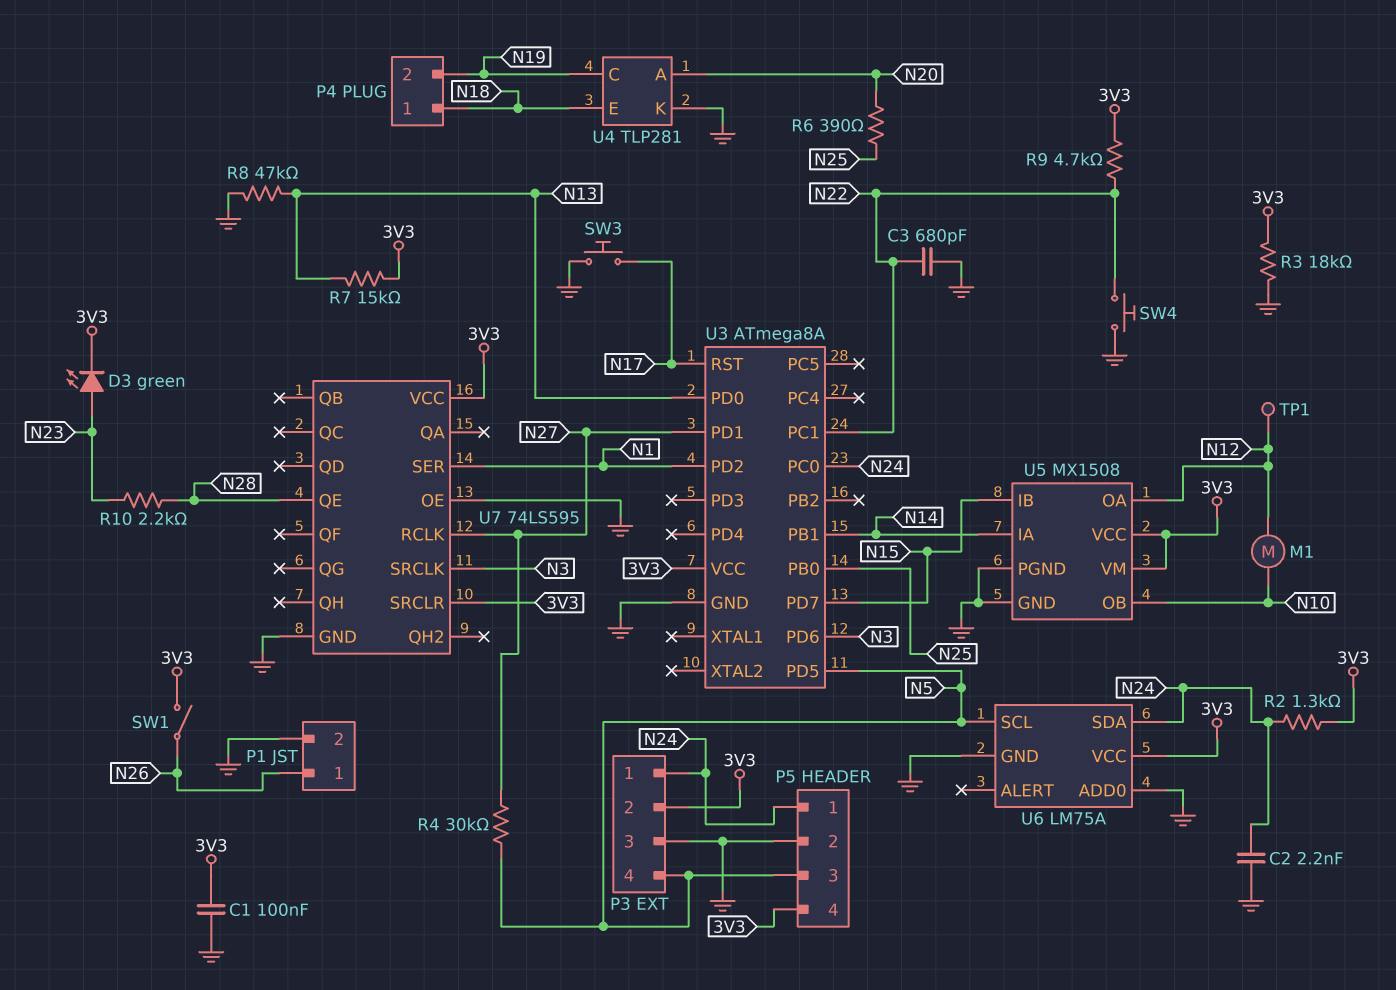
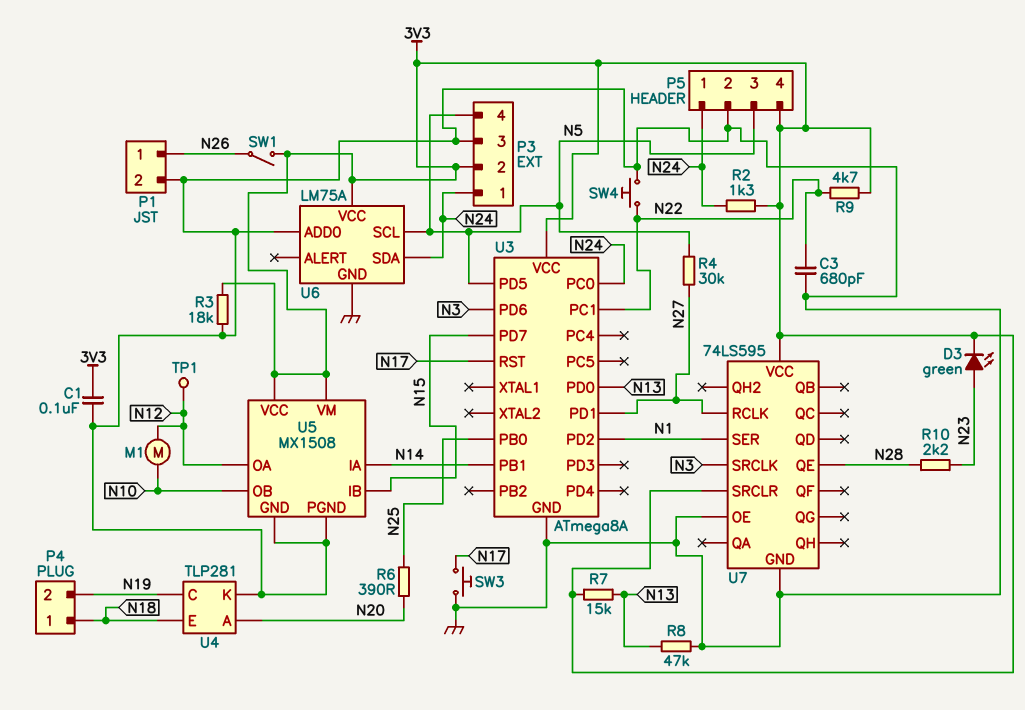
C2: 2.2nF (GND, N24) -> none

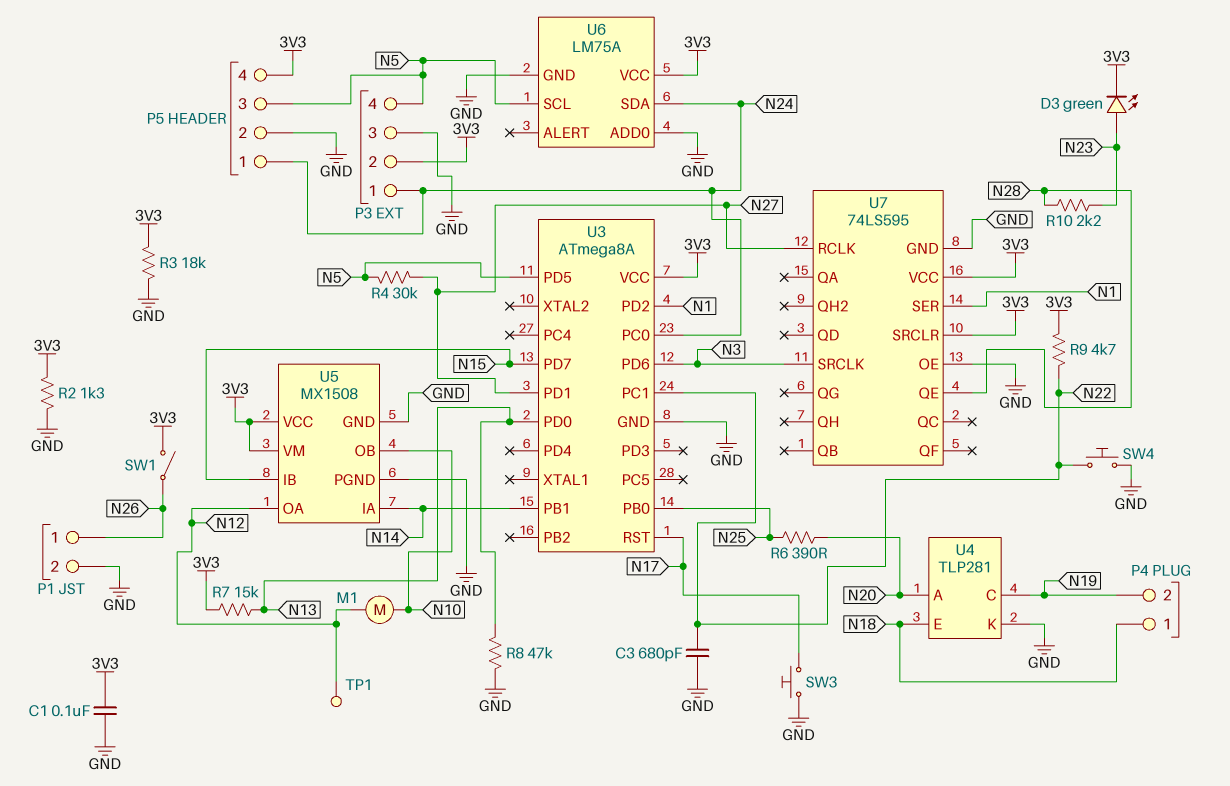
R2: 1.3k (3V3, N24) -> 1.3k (3V3, GND)

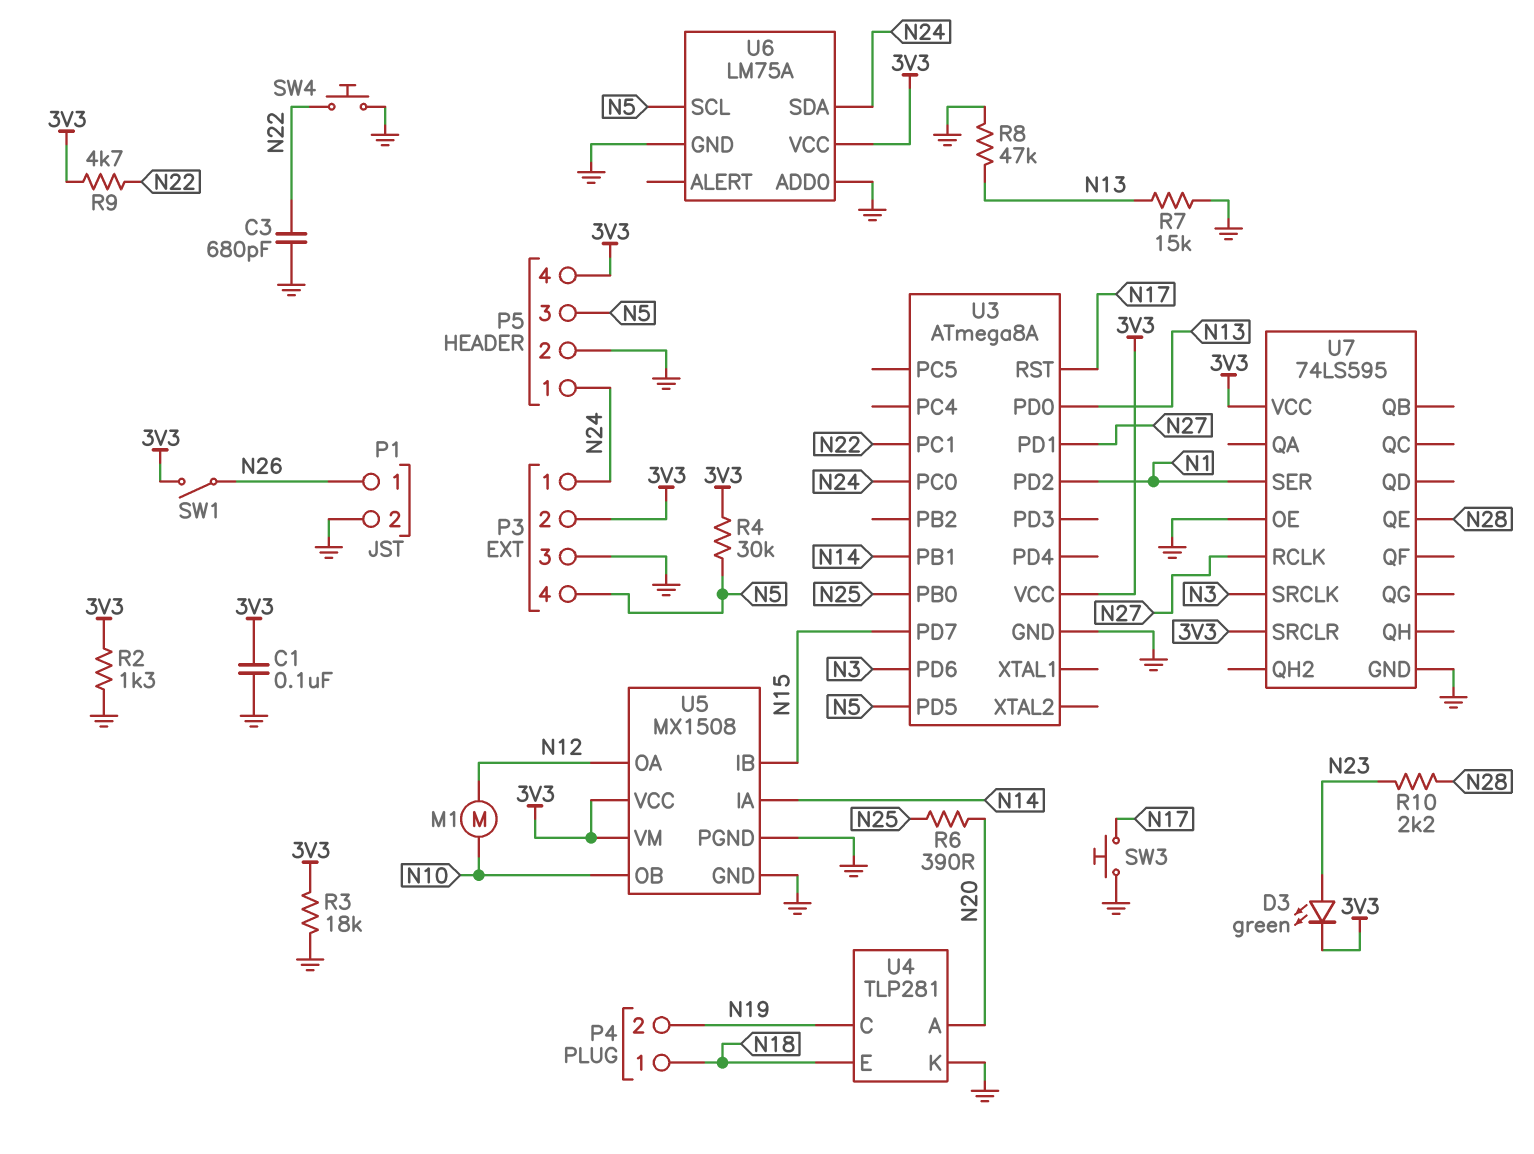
R4: 30k (N5, N27) -> 30k (3V3, N5)
R7: 15k (3V3, N13) -> 15k (GND, N13)
TP1: test point (N12) -> none

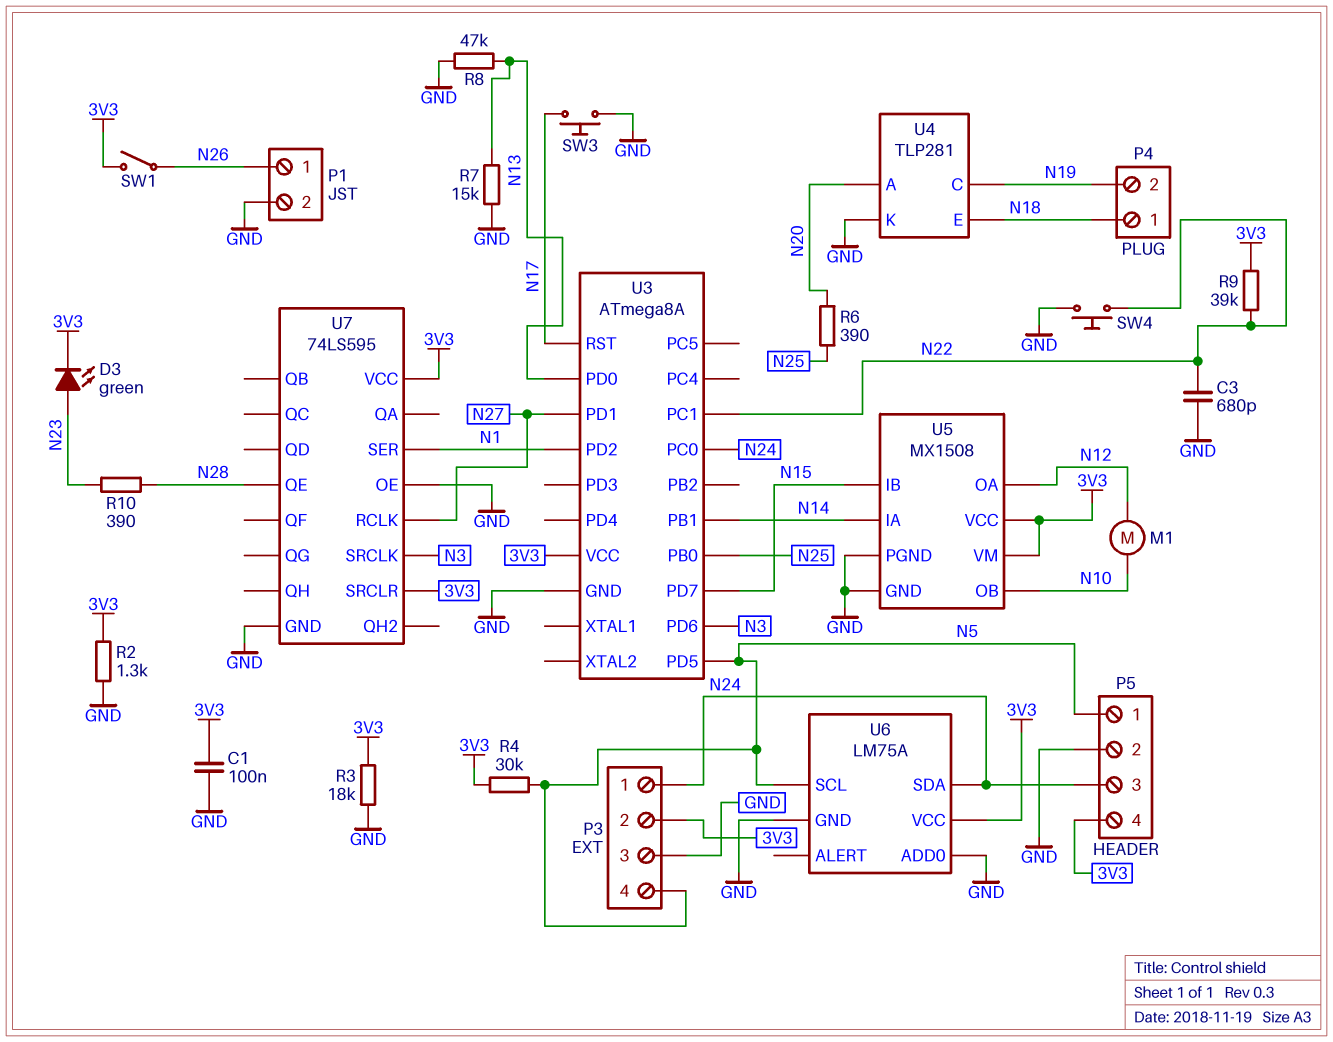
P5 pin 1: N24 -> N5
P5 pin 3: N5 -> N24
R9: 4.7k (3V3, N22) -> 39k (3V3, N22)
R10: 2.2k (N23, N28) -> 390 (N23, N28)

